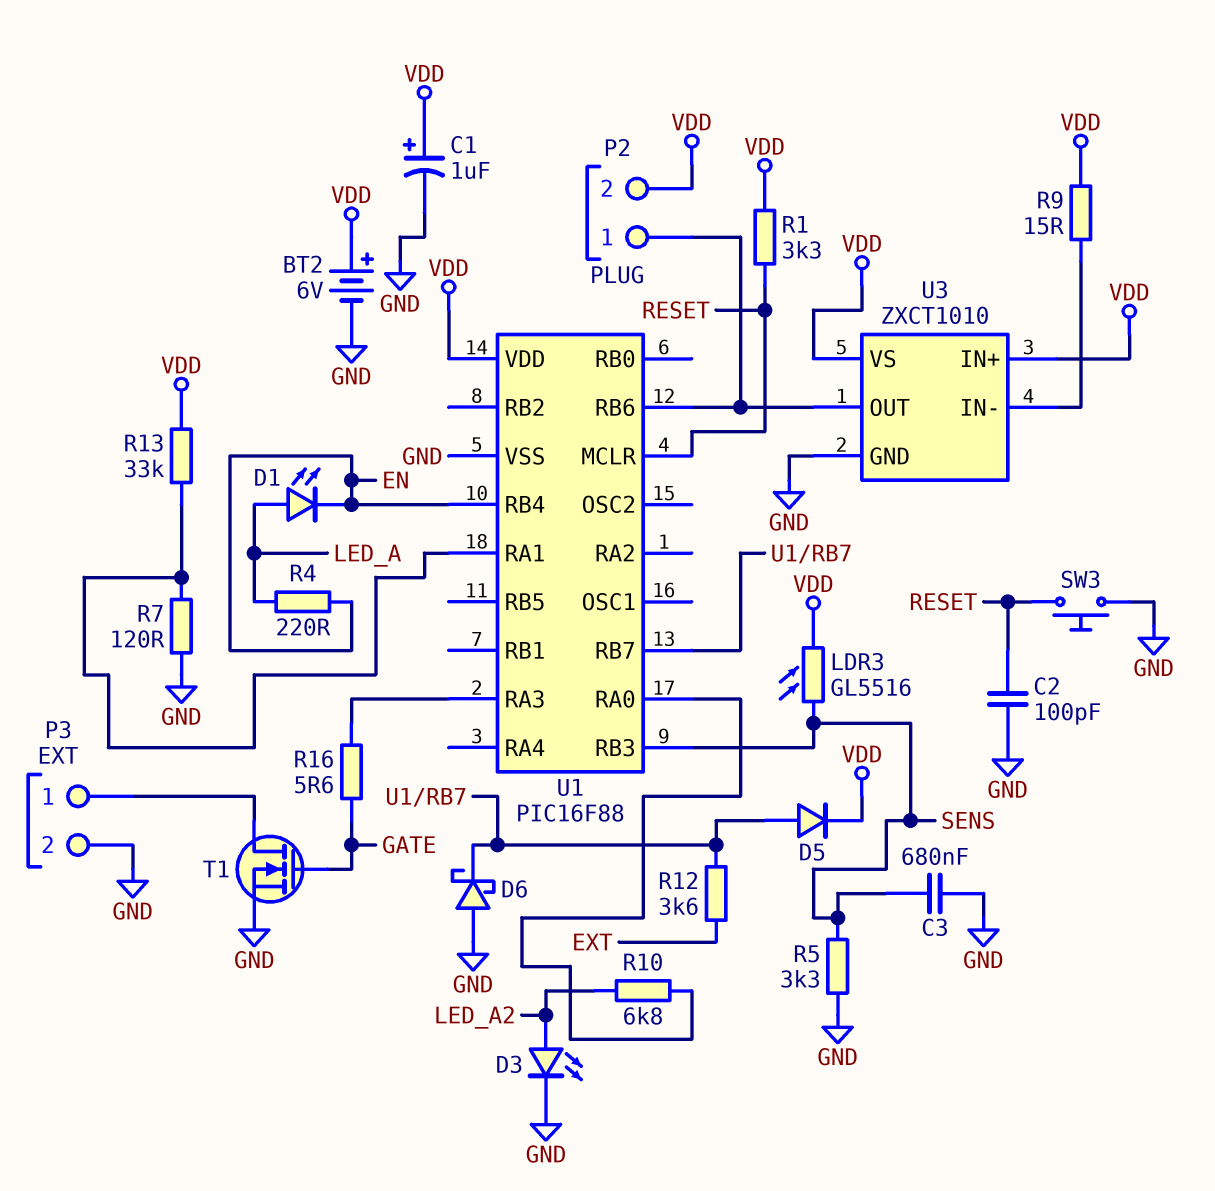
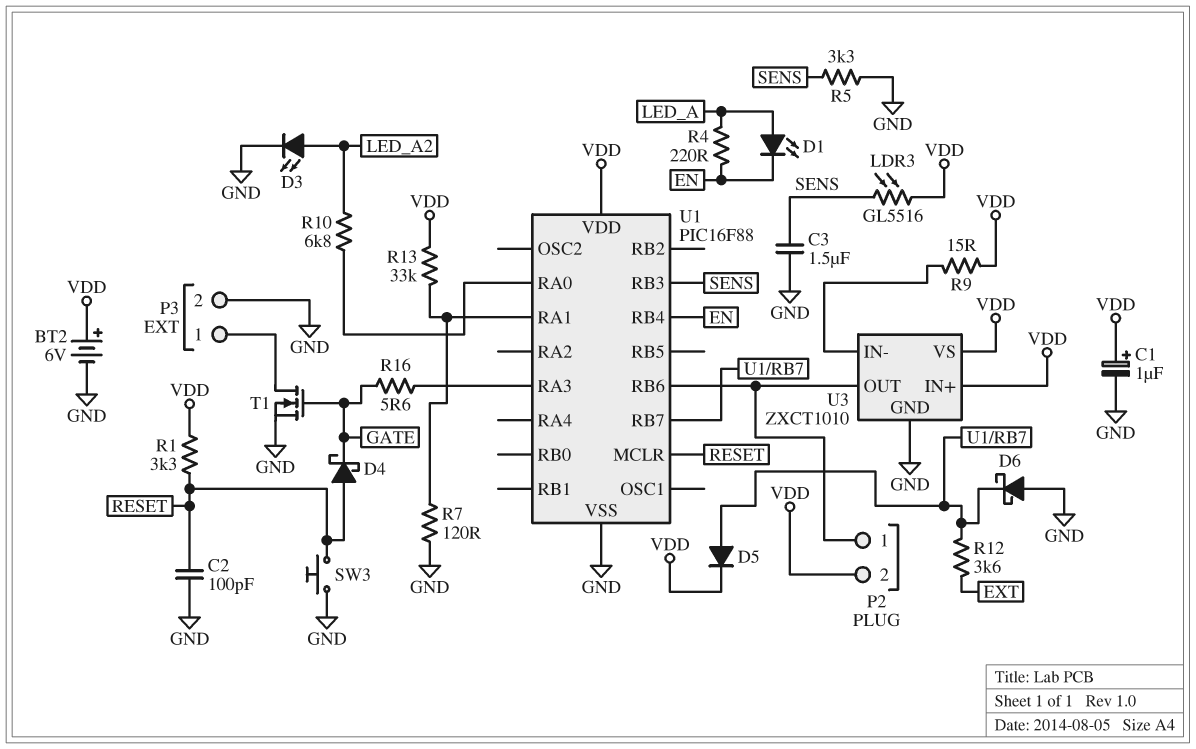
C3: 680nF (GND, SENS) -> 1.5uF (GND, SENS)
D4: none -> schottky (A RESET, K GATE)

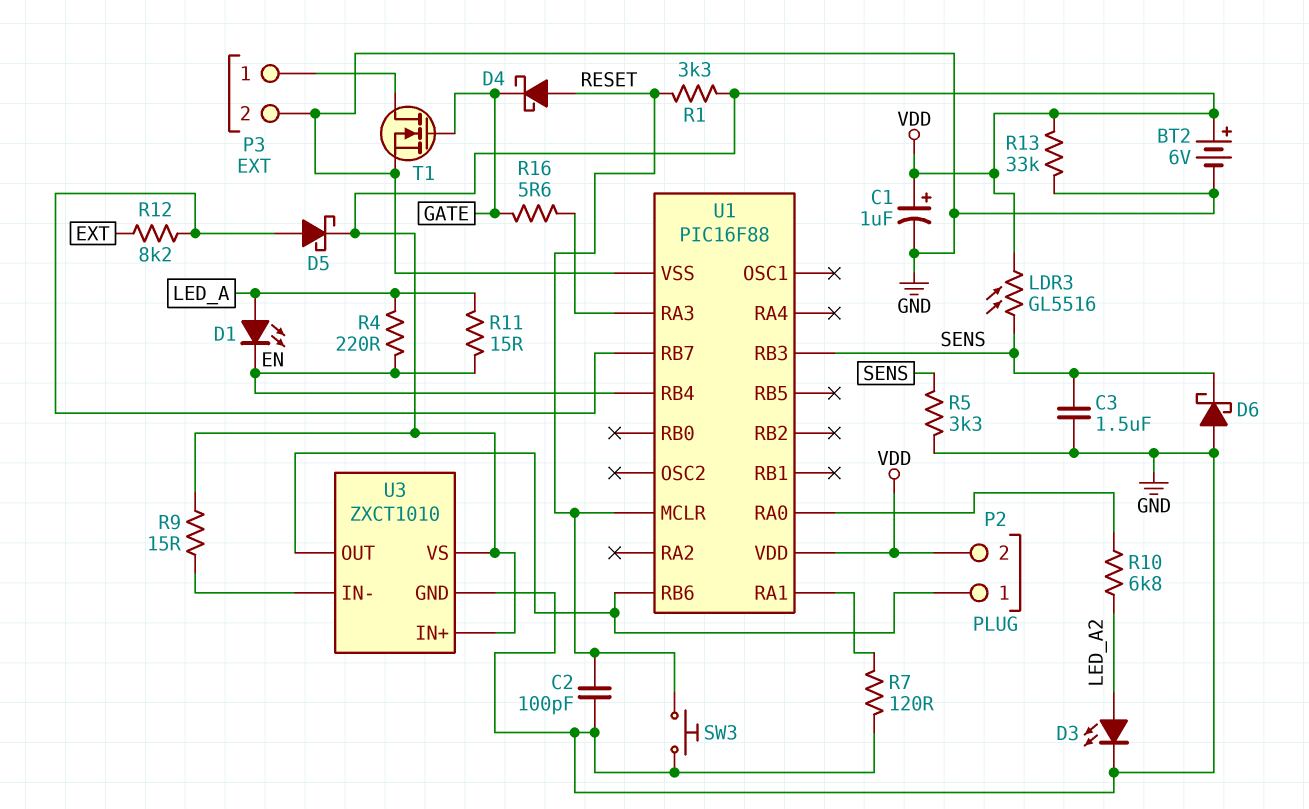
D5: diode (A U1/RB7, K VDD) -> schottky (A U1/RB7, K VDD)
D6: schottky (A GND, K U1/RB7) -> schottky (A GND, K SENS)
R11: none -> 15 (EN, LED_A)
R12: 3.6k (EXT, U1/RB7) -> 8.2k (EXT, U1/RB7)
R13: 33k (U1/RA1, VDD) -> 33k (GND, VDD)

